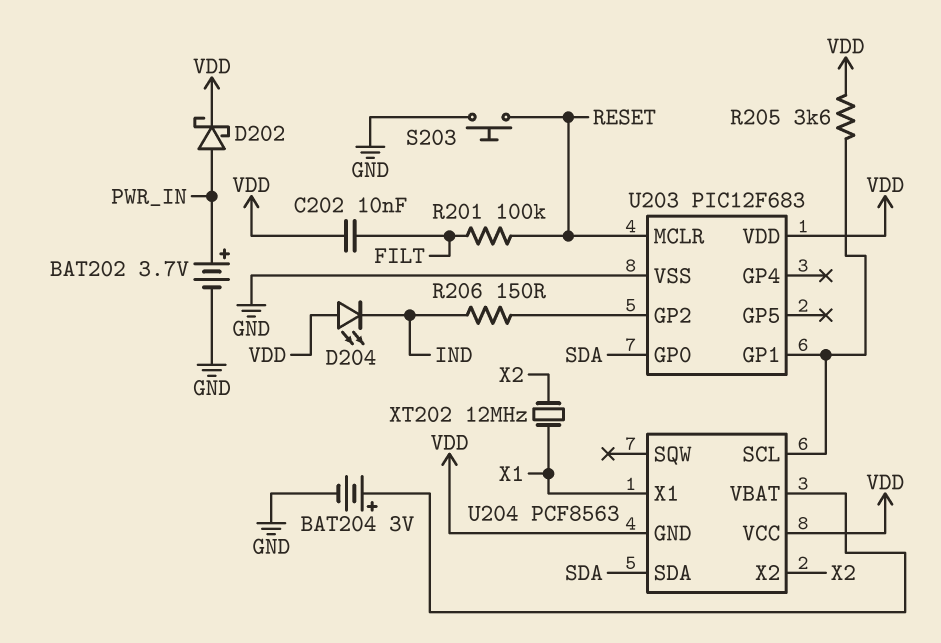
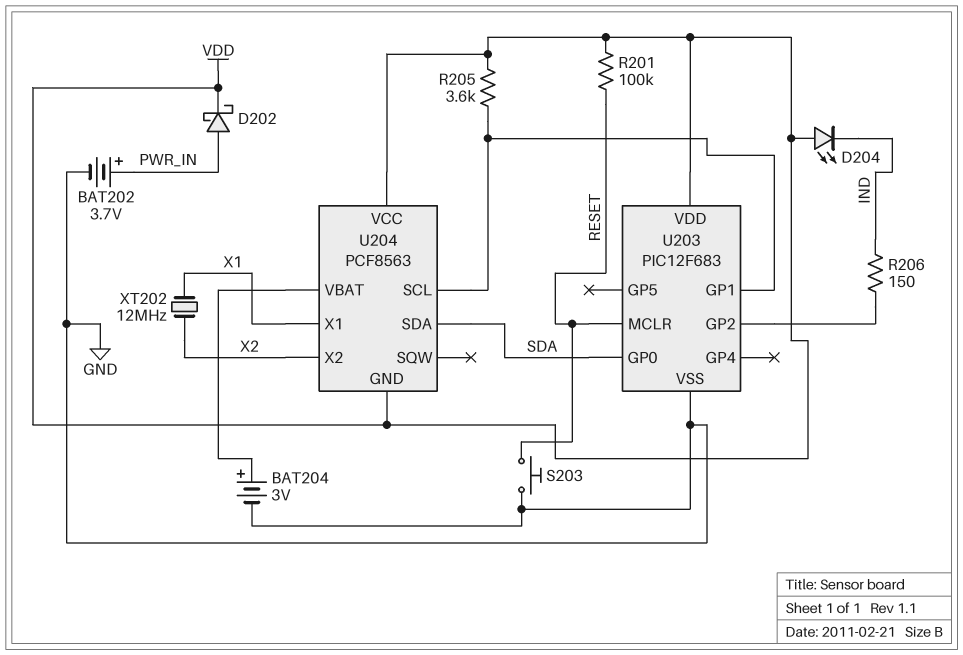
C202: 10nF (FILT, VDD) -> none
R201: 100k (FILT, RESET) -> 100k (RESET, VDD)

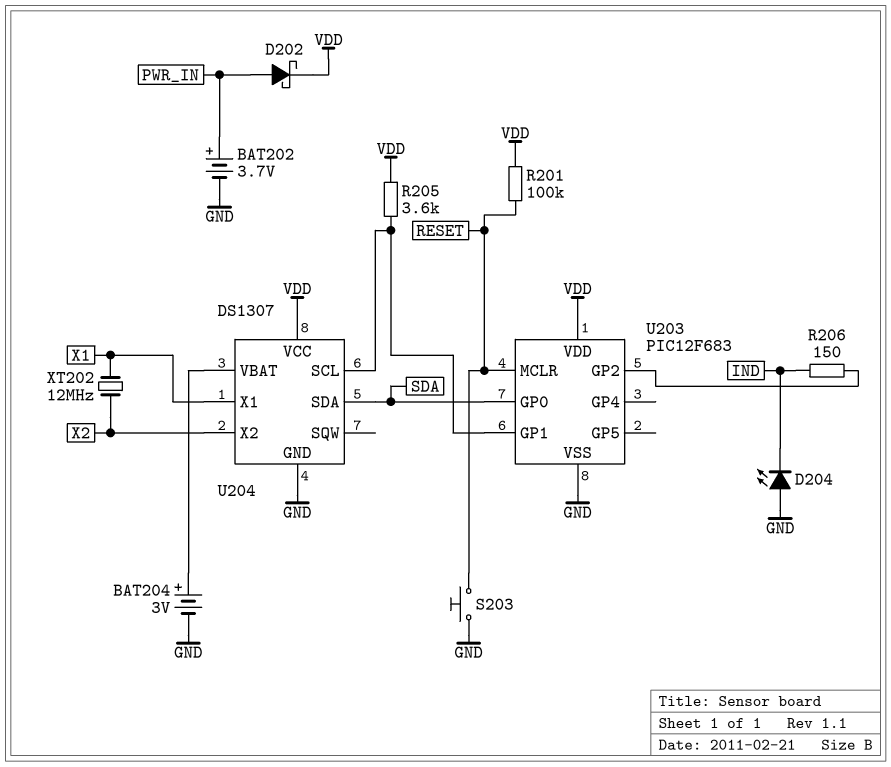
D204: LED (A VDD, K IND) -> LED (A GND, K IND)
U204: PCF8563 -> DS1307
U204 pin GND: VDD -> GND

